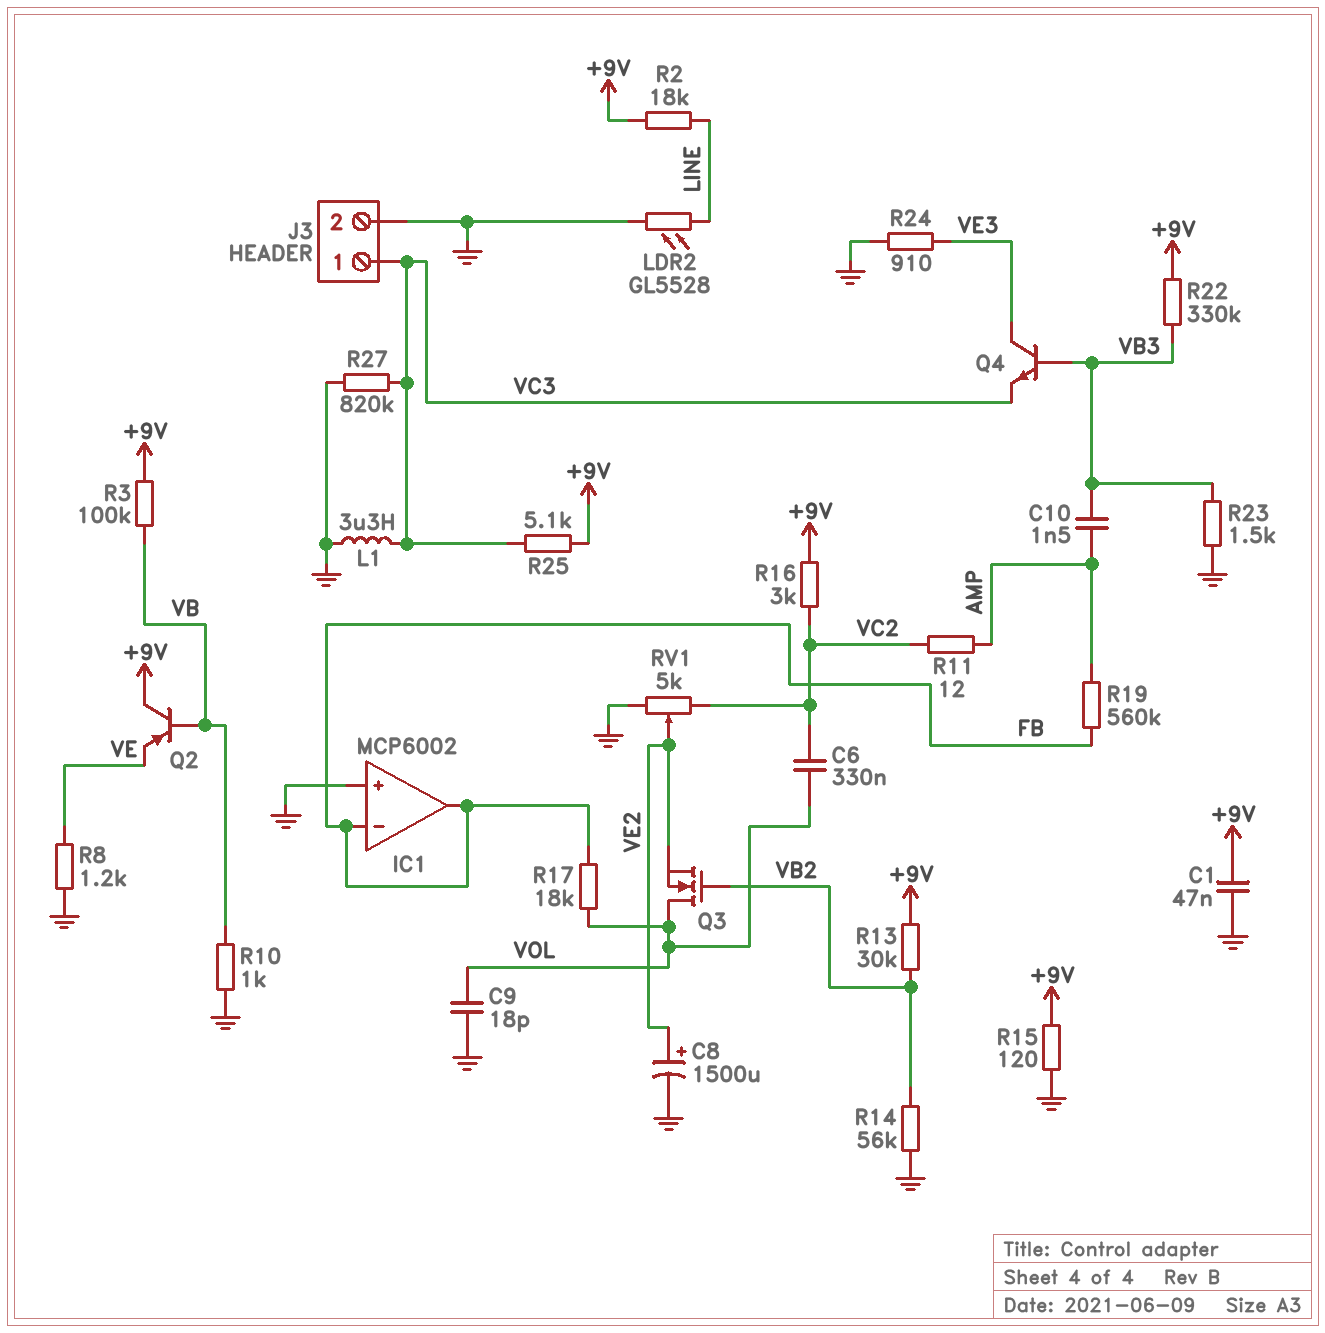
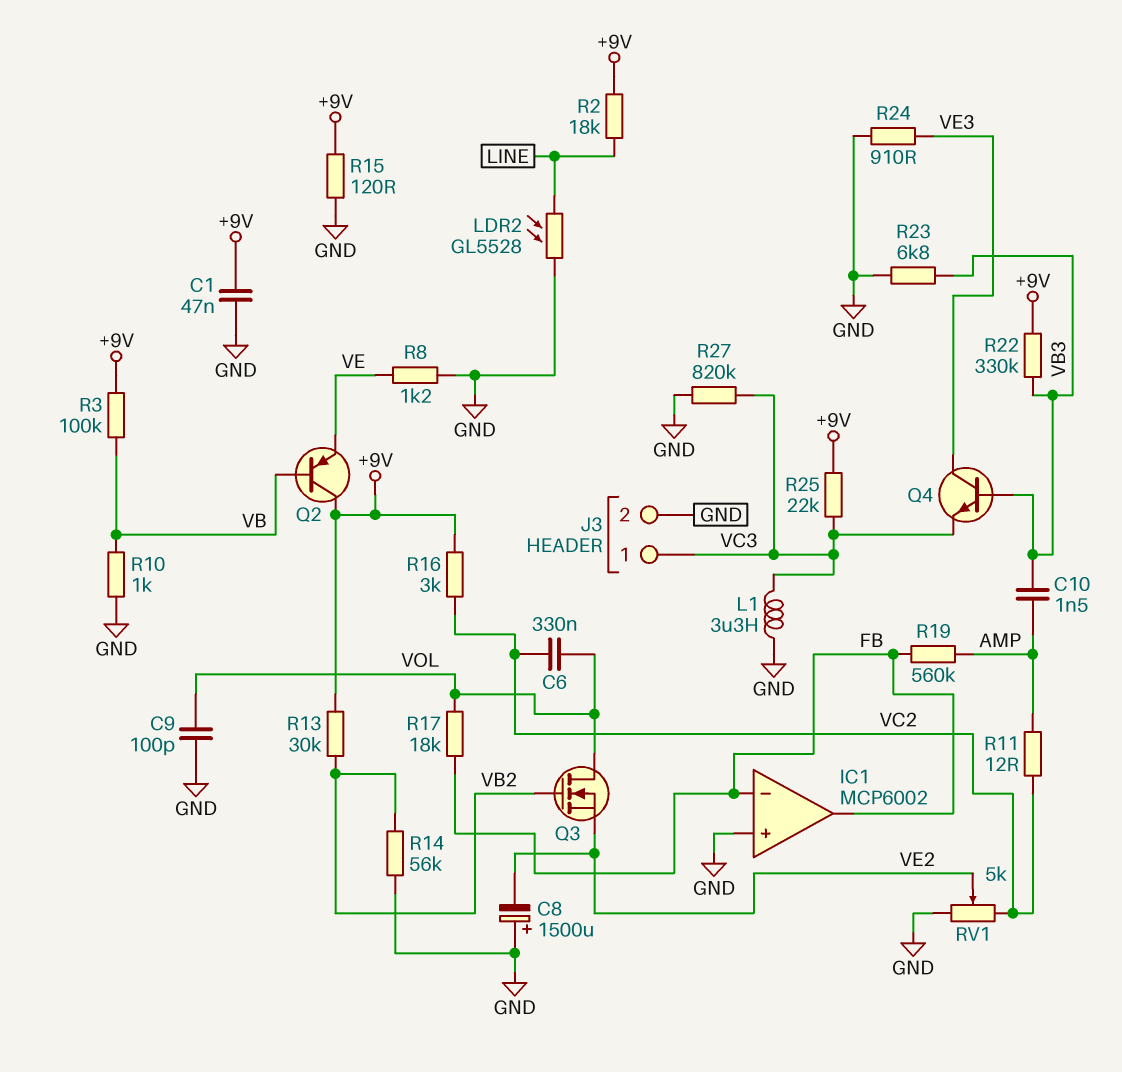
C8: 1500uF (plus VE2, minus GND) -> 1500uF (plus GND, minus VE2)
C9: 18pF (GND, VOL) -> 100pF (GND, VOL)
R23: 1.5k (GND, VB3) -> 6.8k (GND, VB3)
R25: 5.1k (+9V, VC3) -> 22k (+9V, VC3)

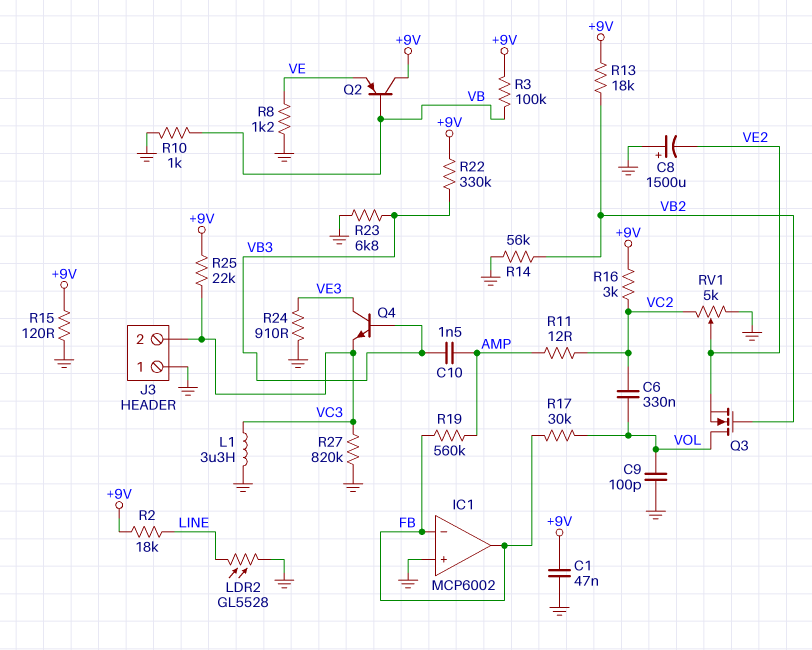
J3 pin 1: VC3 -> GND
J3 pin 2: GND -> VC3
R13: 30k (+9V, VB2) -> 18k (+9V, VB2)
R17: 18k (FB, VOL) -> 30k (FB, VOL)

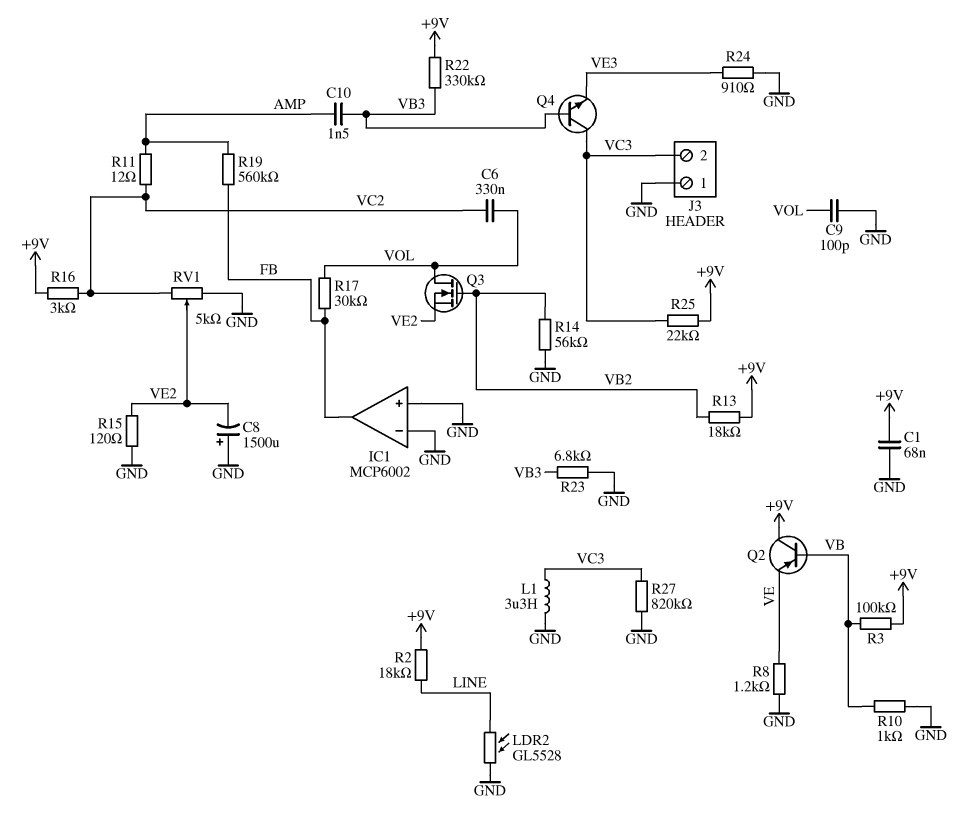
C1: 47nF (+9V, GND) -> 68nF (+9V, GND)
IC1 pin in-: FB -> GND
Q4: NPN (B VB3, C VE3, E VC3) -> NPN (B VB3, C VC3, E VE3)
R15: 120 (+9V, GND) -> 120 (GND, VE2)

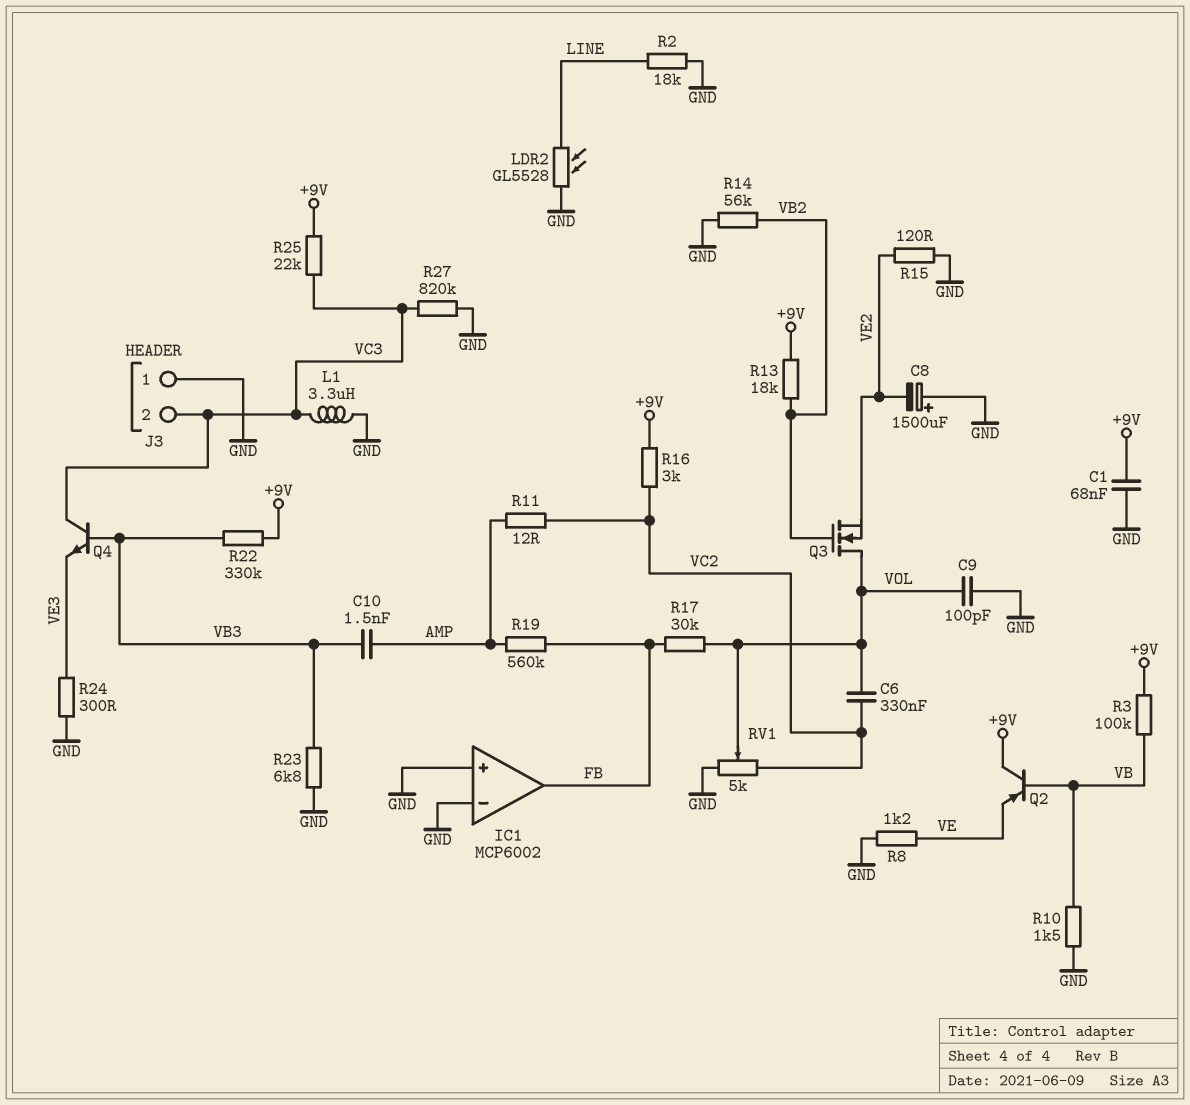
R2: 18k (+9V, LINE) -> 18k (GND, LINE)
R10: 1k (GND, VB) -> 1.5k (GND, VB)
R24: 910 (GND, VE3) -> 300 (GND, VE3)
RV1: 5k (GND, VC2, wiper VE2) -> 5k (GND, VC2, wiper VOL)

